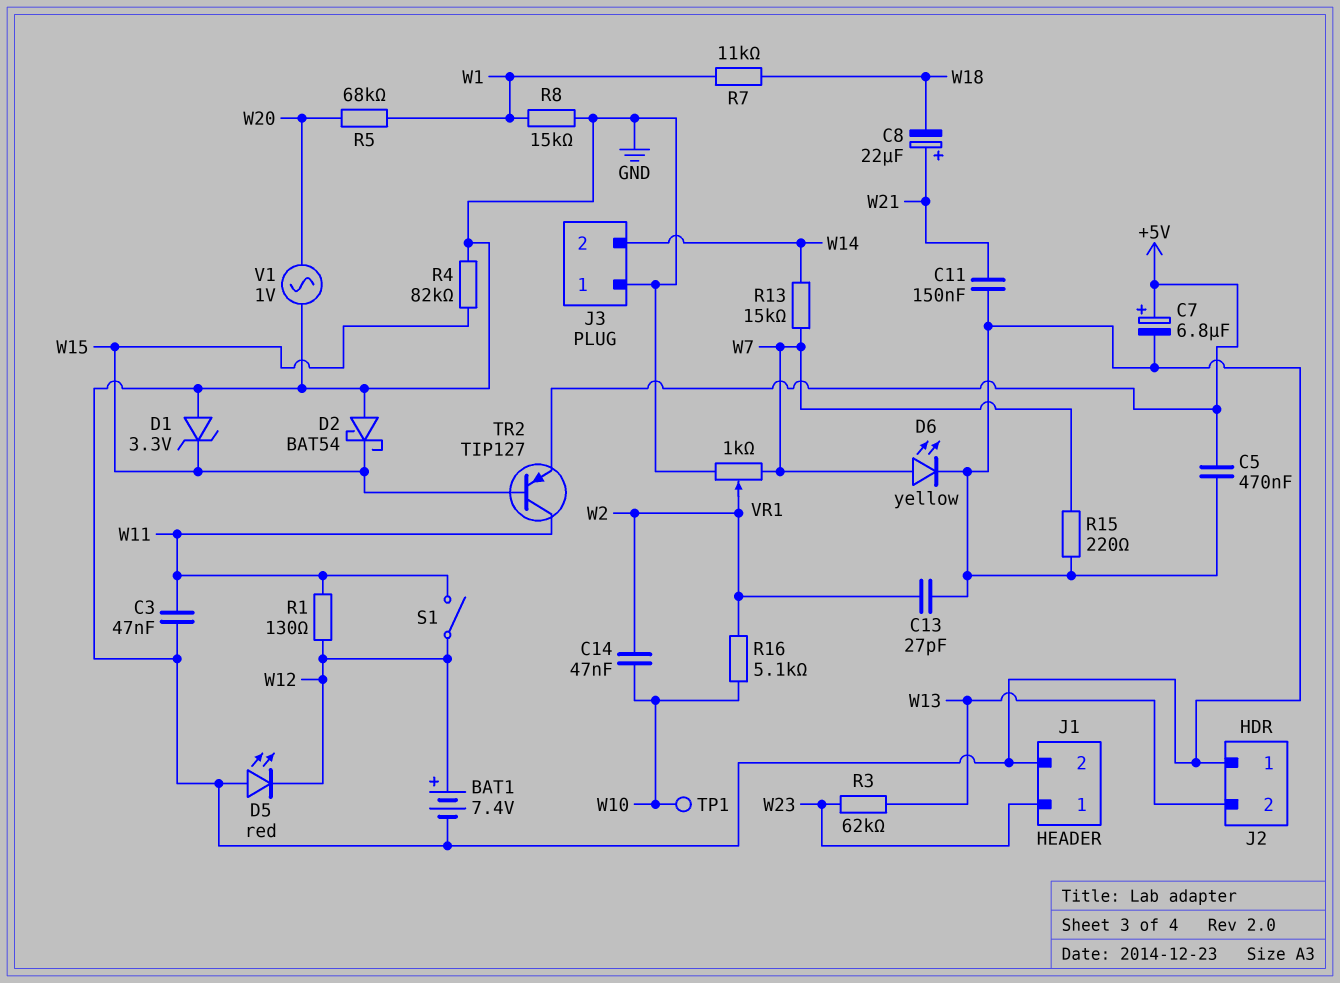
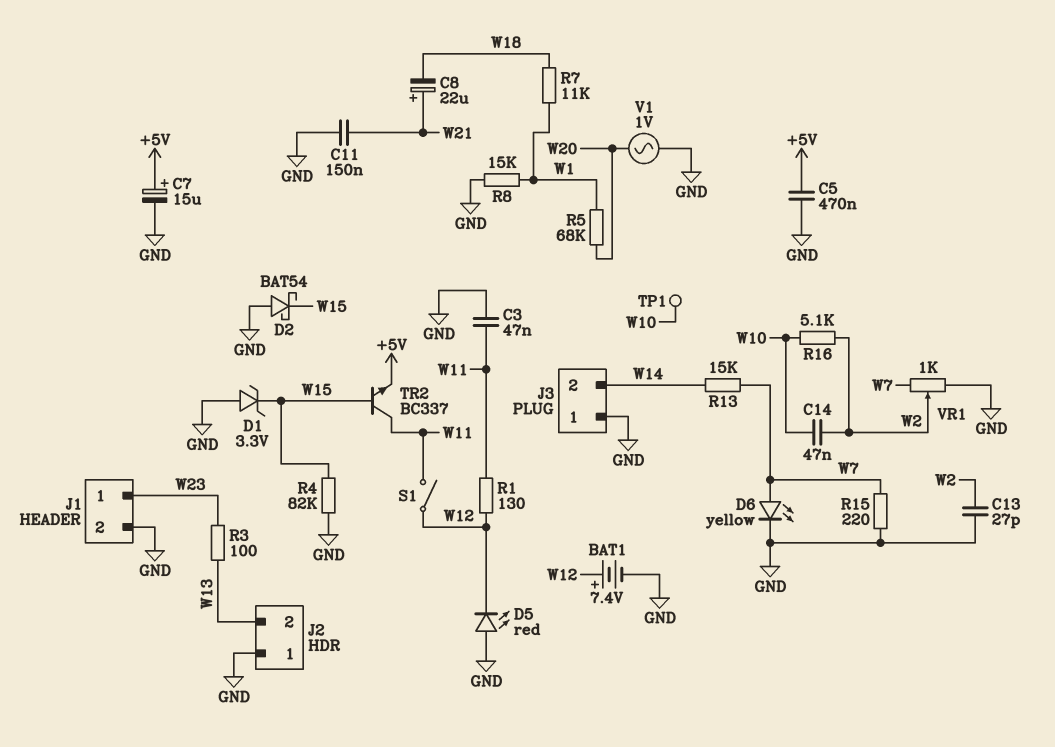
C7: 6.8uF (plus +5V, minus GND) -> 15uF (plus +5V, minus GND)
R3: 62k (W13, W23) -> 100 (W13, W23)
TR2: PNP TIP127 (B W15, C W11, E +5V) -> NPN BC337 (B W15, C W11, E +5V)

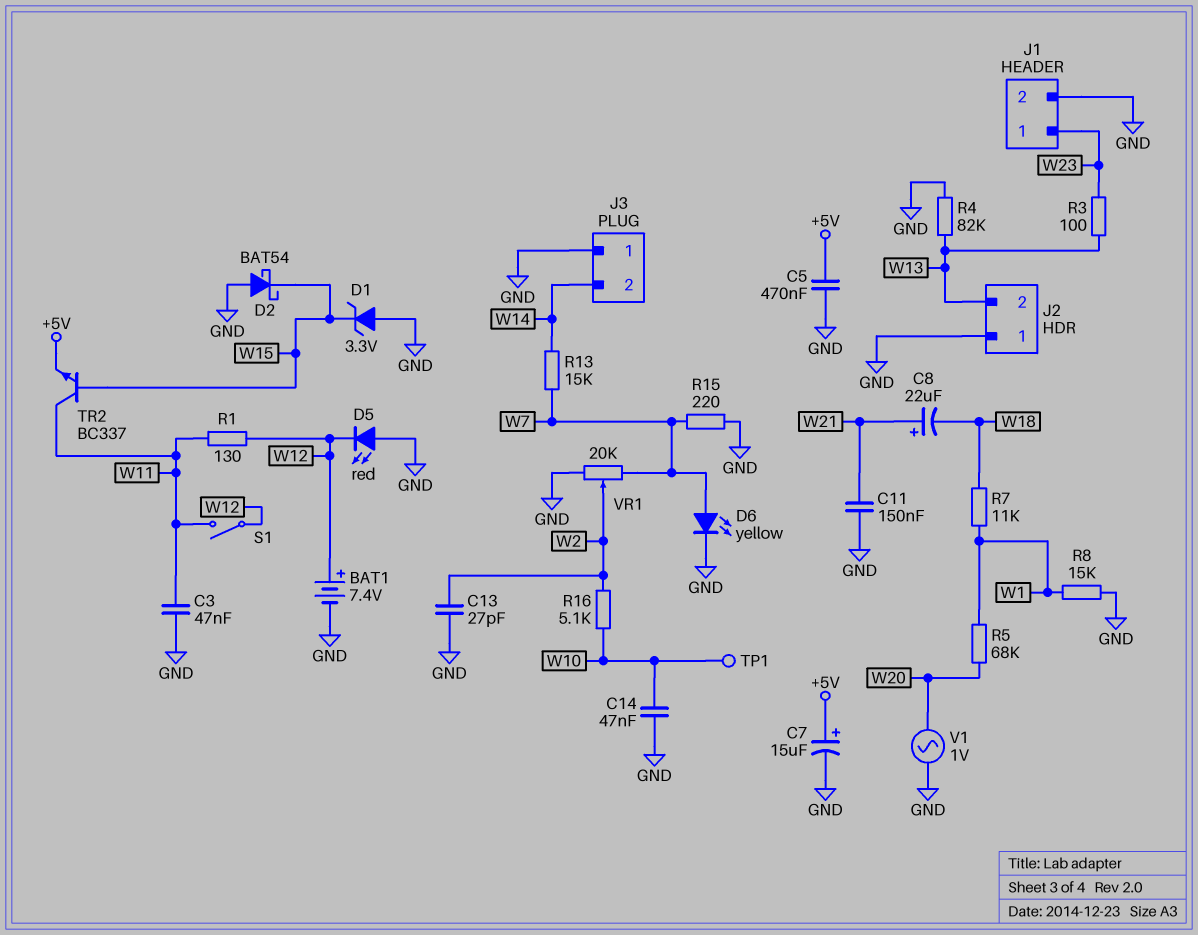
C14: 47nF (W2, W10) -> 47nF (GND, W10)
R4: 82k (GND, W15) -> 82k (GND, W13)
VR1: 1k (GND, W7, wiper W2) -> 20k (GND, W7, wiper W2)

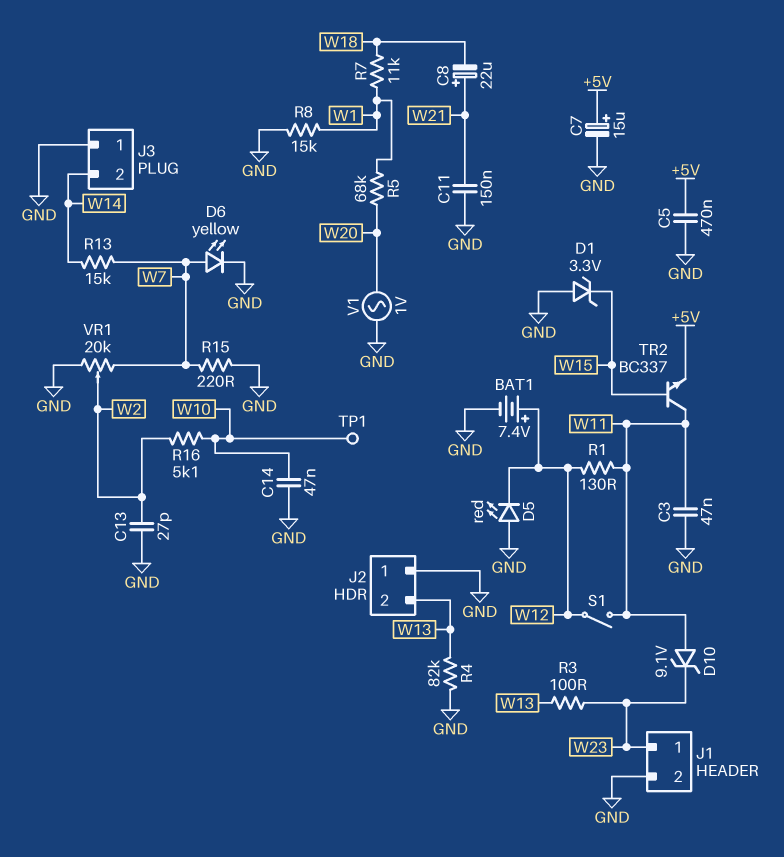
D2: schottky BAT54 (A GND, K W15) -> none
D10: none -> zener 9.1V (A W11, K W23)

